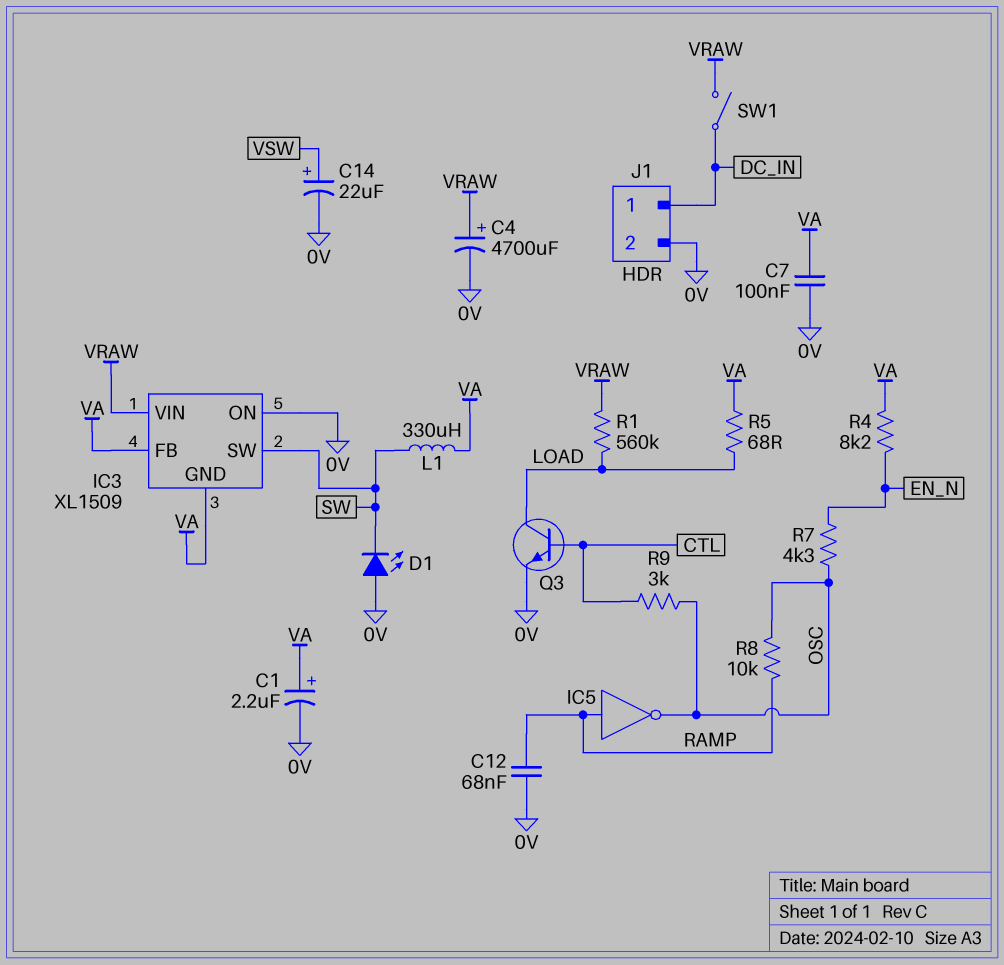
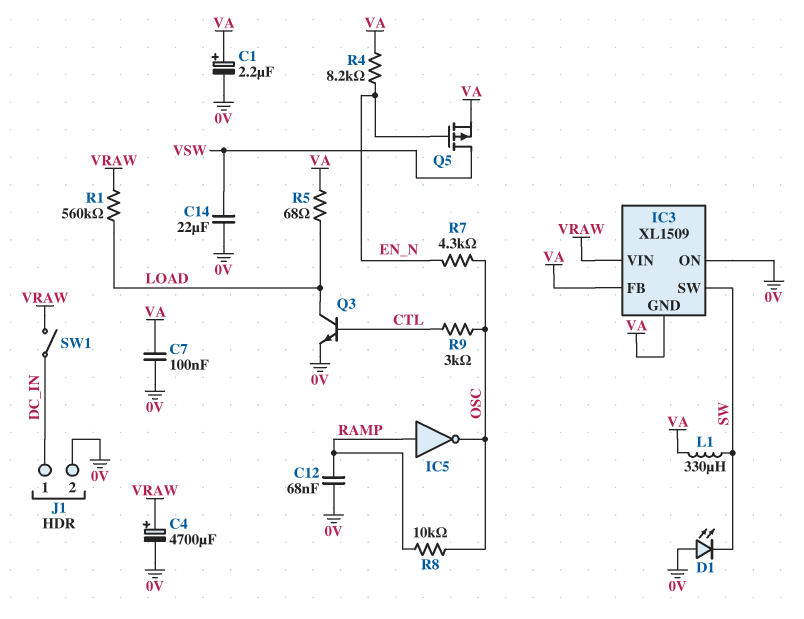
C14: 22uF (plus VSW, minus 0V) -> 22uF (0V, VSW)
Q5: none -> PMOS (G EN_N, D VSW, S VA)

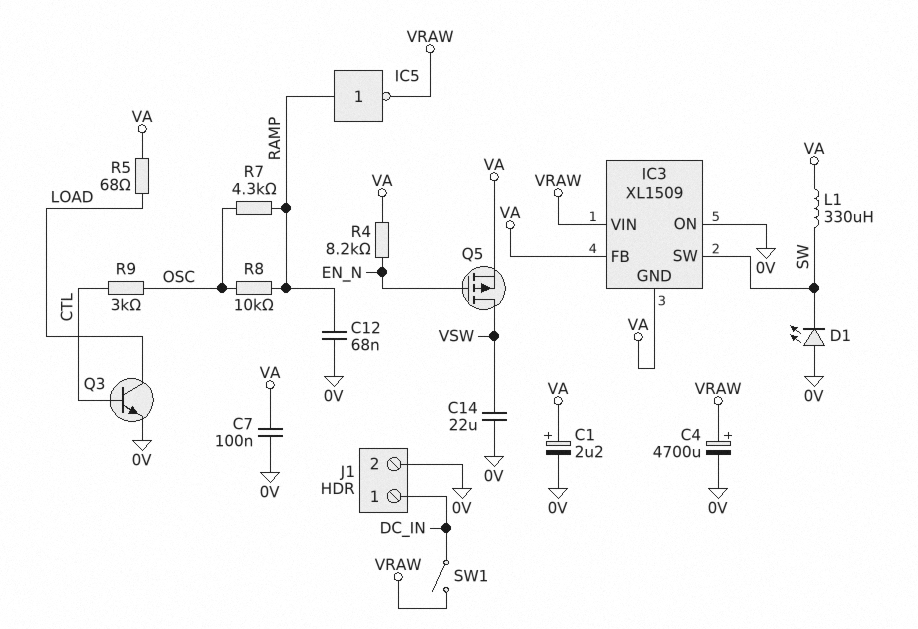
IC5: NOT (in RAMP, out OSC) -> NOT (in RAMP, out VRAW)
R1: 560k (LOAD, VRAW) -> none
R7: 4.3k (EN_N, OSC) -> 4.3k (OSC, RAMP)

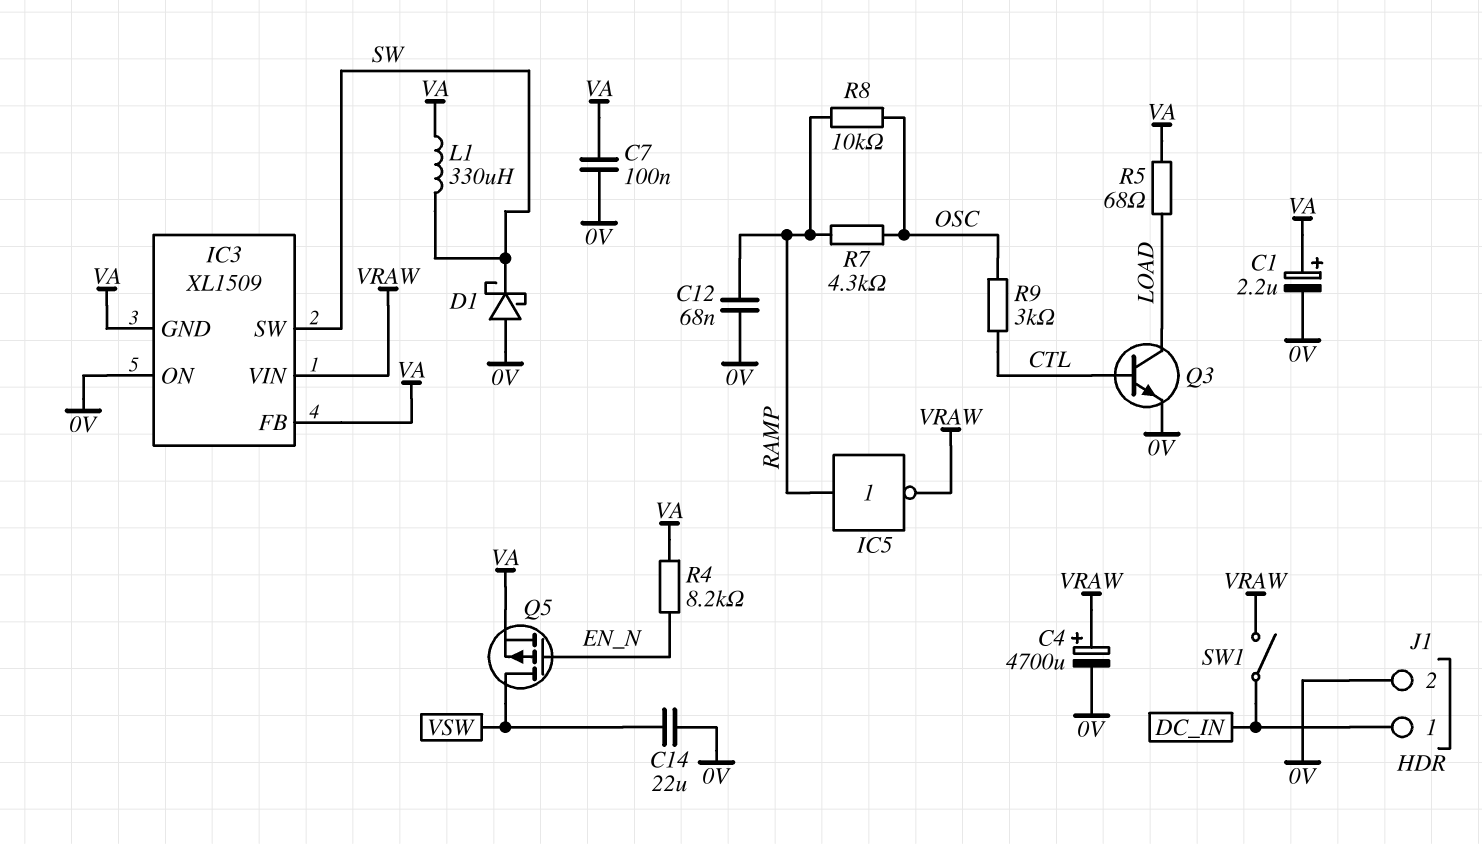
D1: LED (A 0V, K SW) -> schottky (A 0V, K SW)

